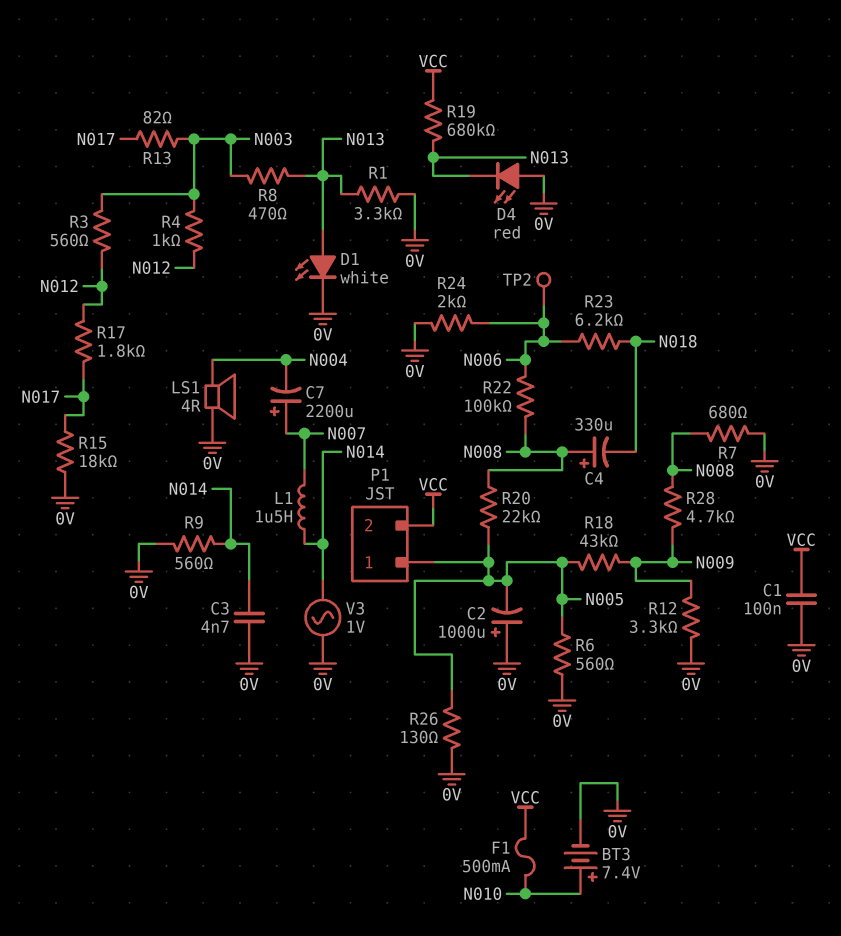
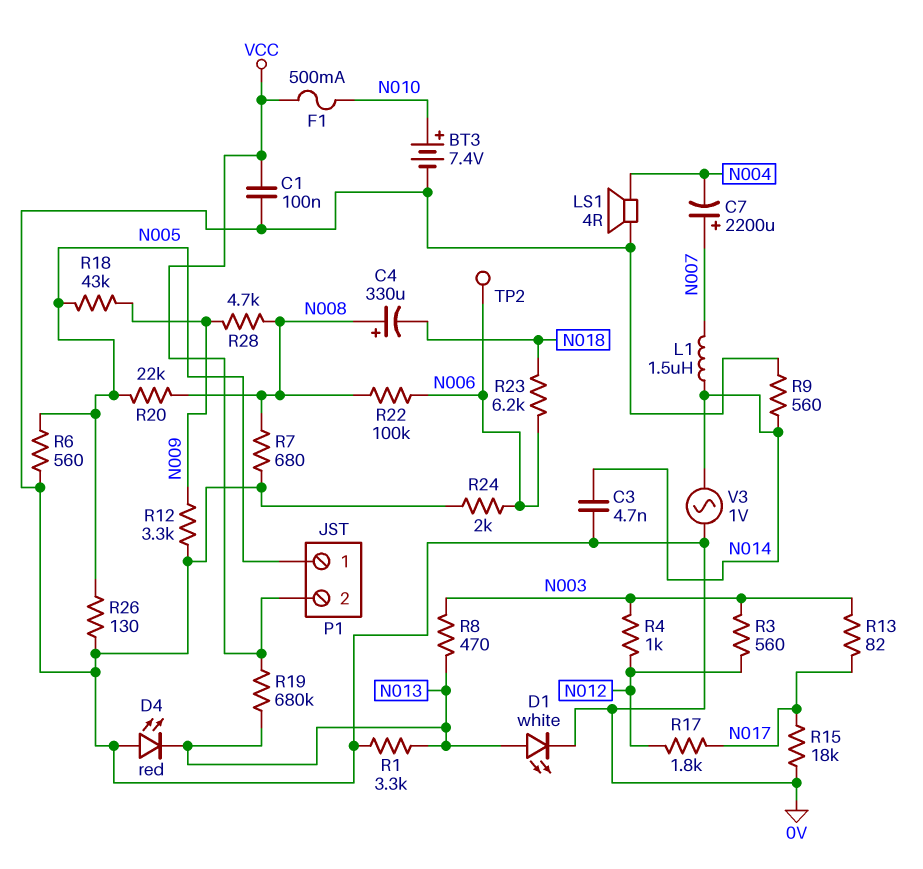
C2: 1000uF (plus 0V, minus N005) -> none

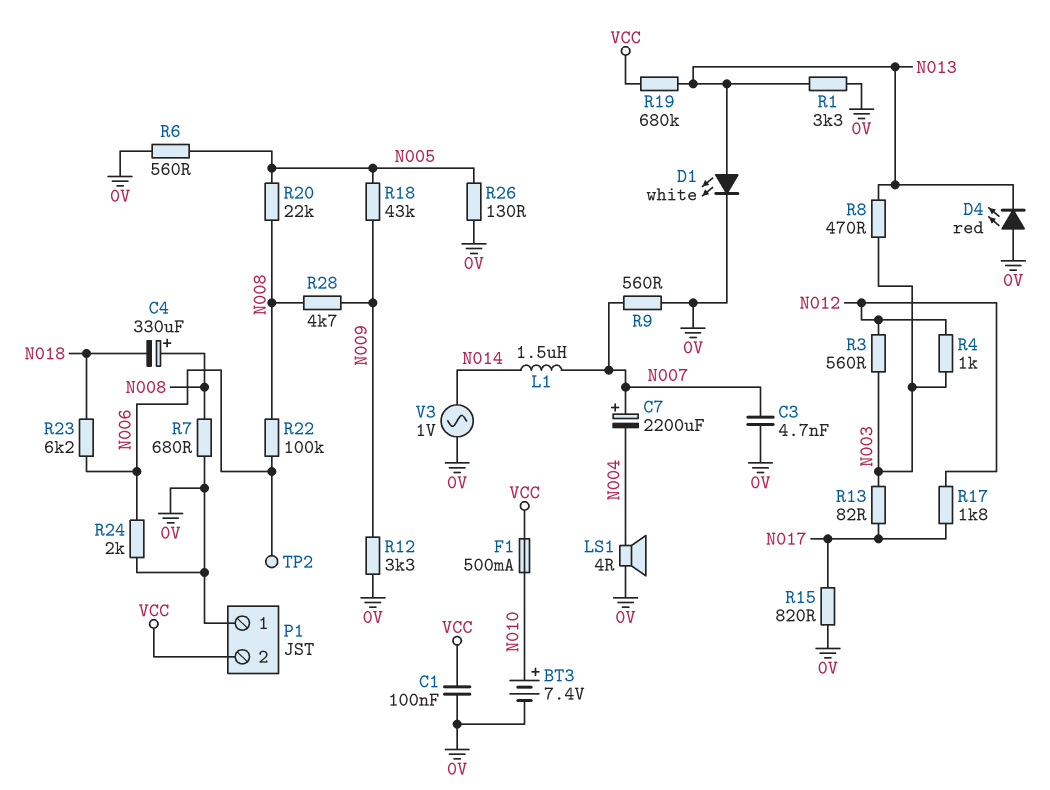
C3: 4.7nF (0V, N014) -> 4.7nF (0V, N007)
P1 pin 1: N005 -> 0V
R9: 560 (0V, N014) -> 560 (0V, N007)
R15: 18k (0V, N017) -> 820 (0V, N017)

